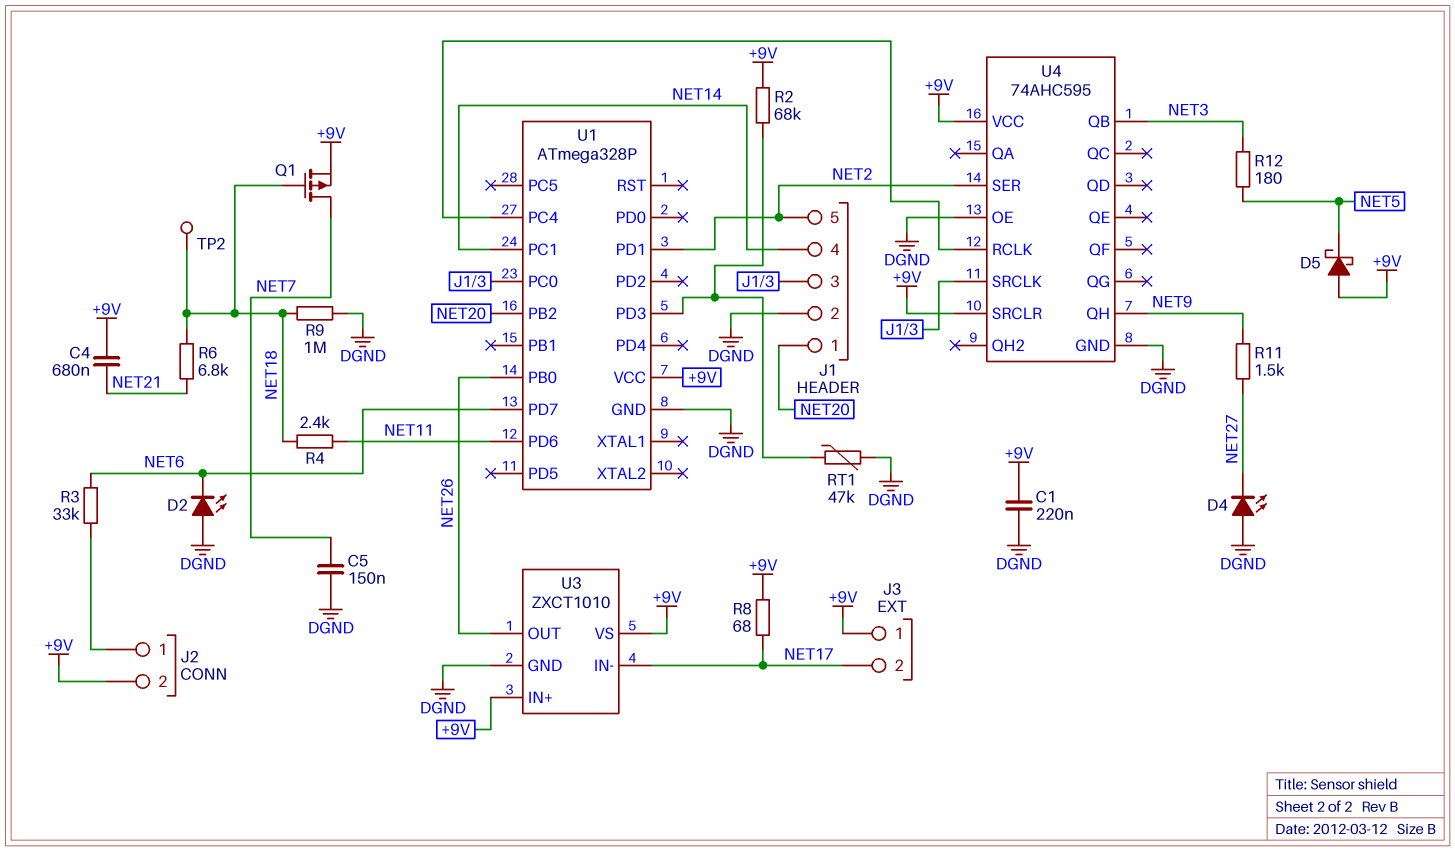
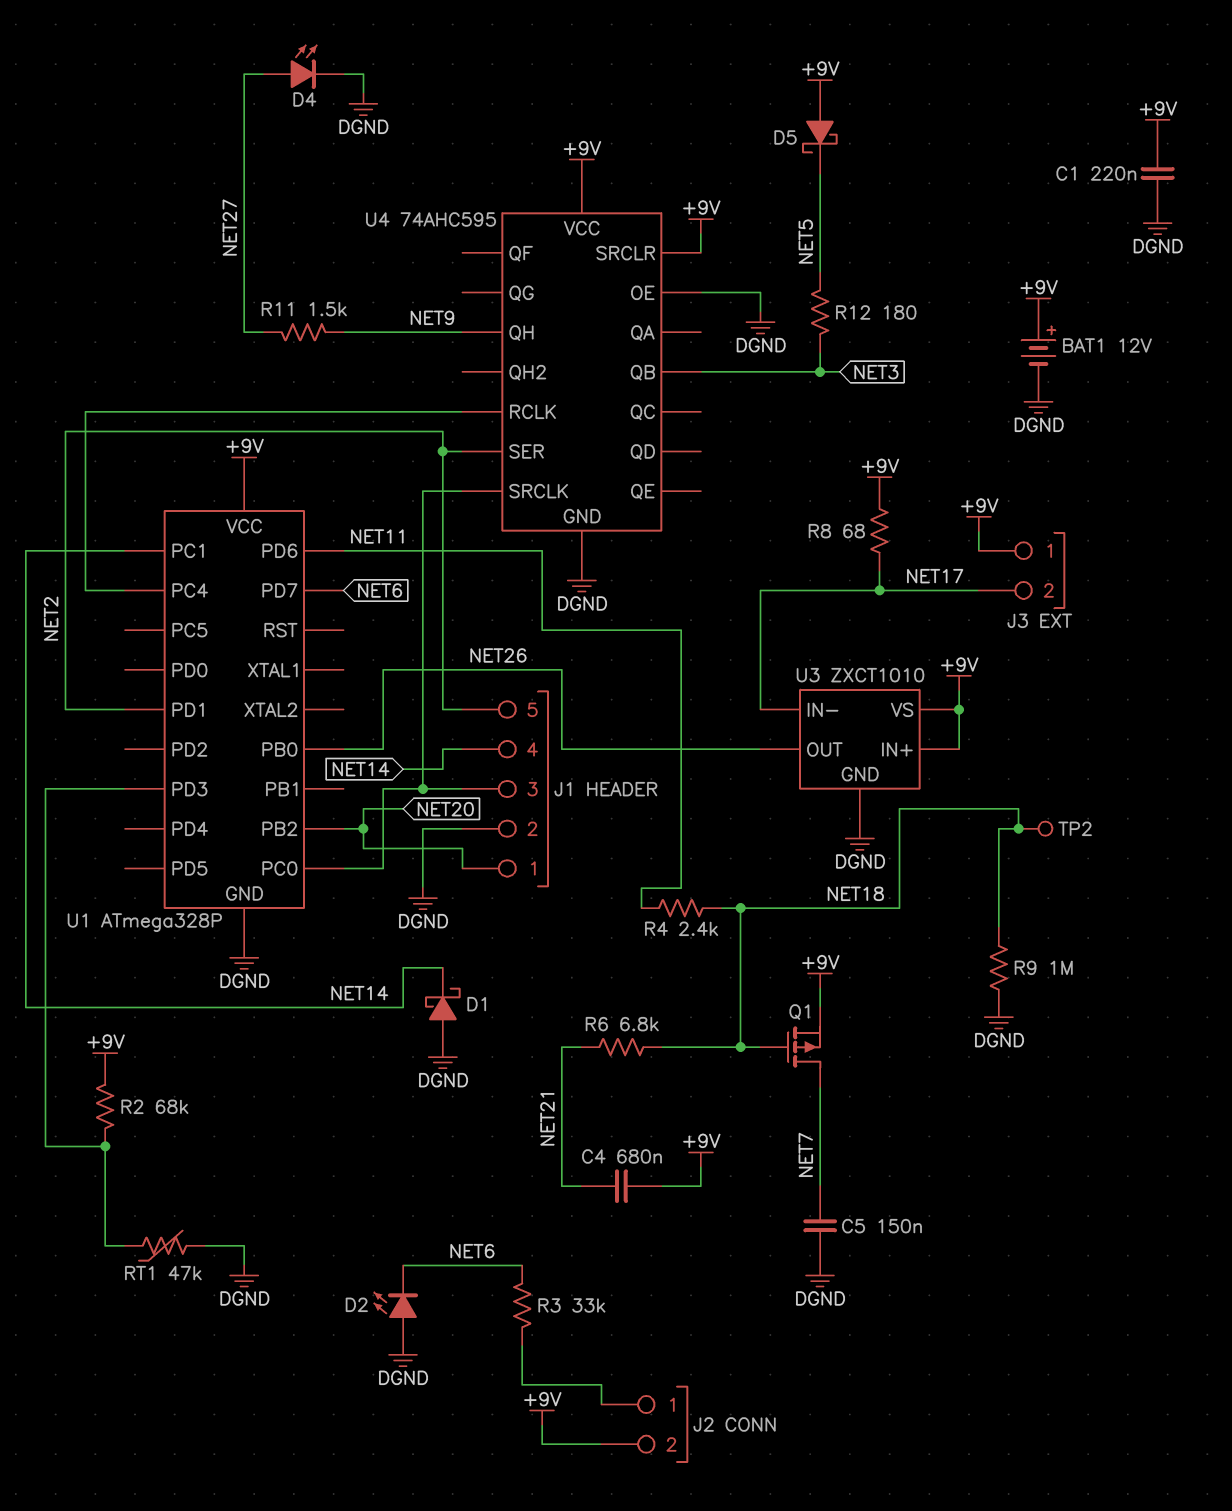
BAT1: none -> 12V (plus +9V, minus DGND)
D1: none -> schottky (A DGND, K NET14)
D4: LED (A DGND, K NET27) -> LED (A NET27, K DGND)

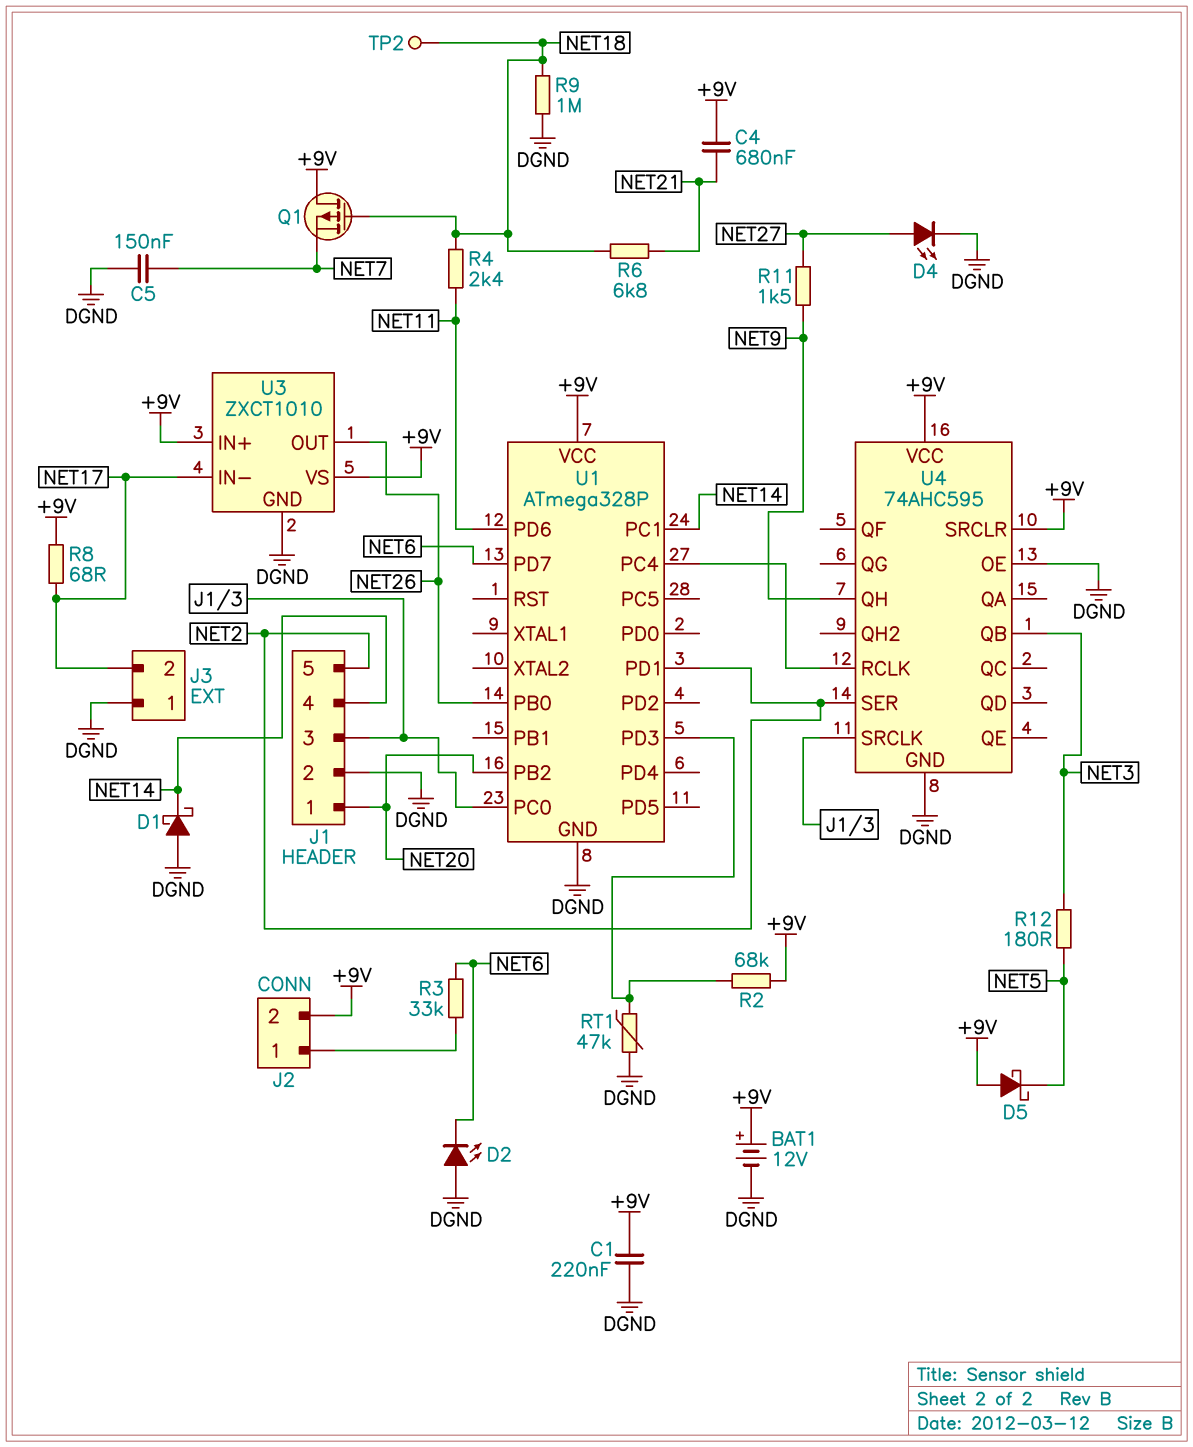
J3 pin 1: +9V -> DGND
Q1: PMOS (G NET18, D NET7, S +9V) -> PMOS (G NET18, D +9V, S NET7)

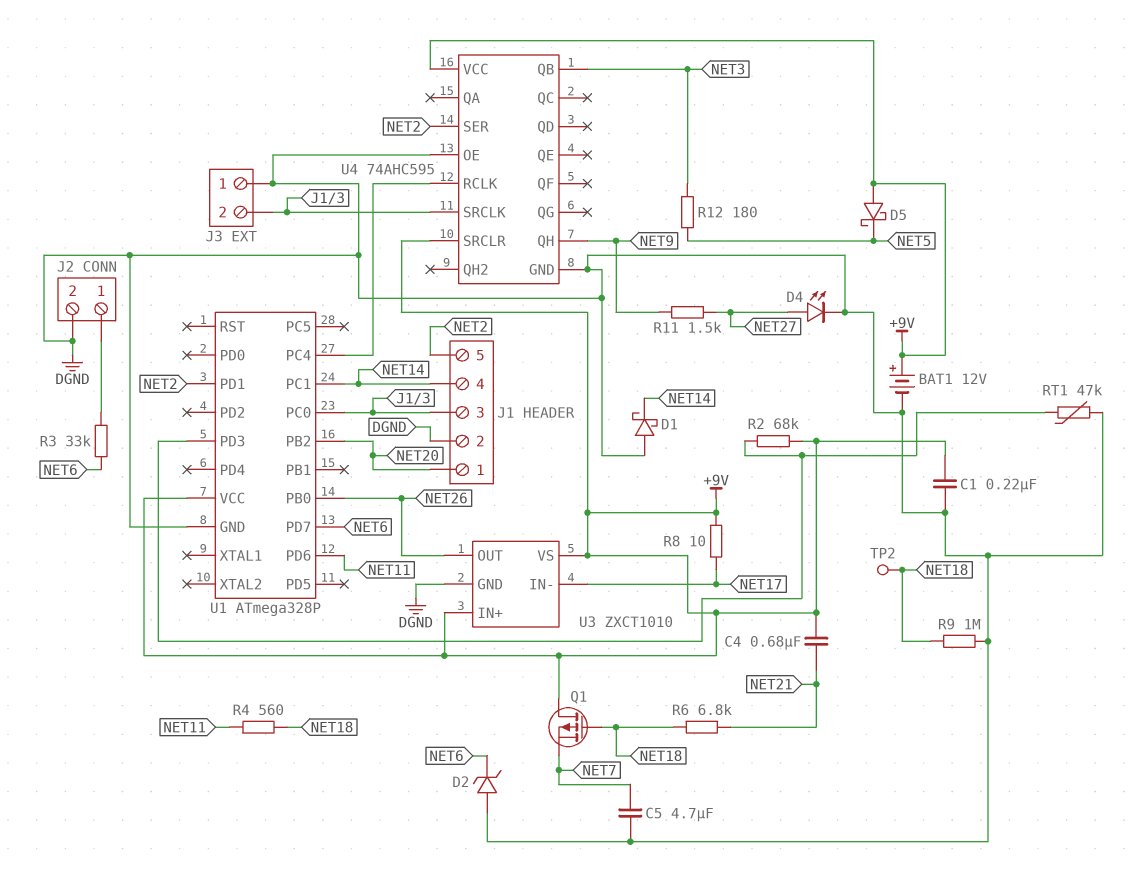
C5: 150nF (DGND, NET7) -> 4.7uF (DGND, NET7)
D2: LED (A DGND, K NET6) -> zener (A DGND, K NET6)
J2 pin 2: +9V -> DGND
J3 pin 2: NET17 -> J1/3
R4: 2.4k (NET11, NET18) -> 560 (NET11, NET18)
R8: 68 (+9V, NET17) -> 10 (+9V, NET17)

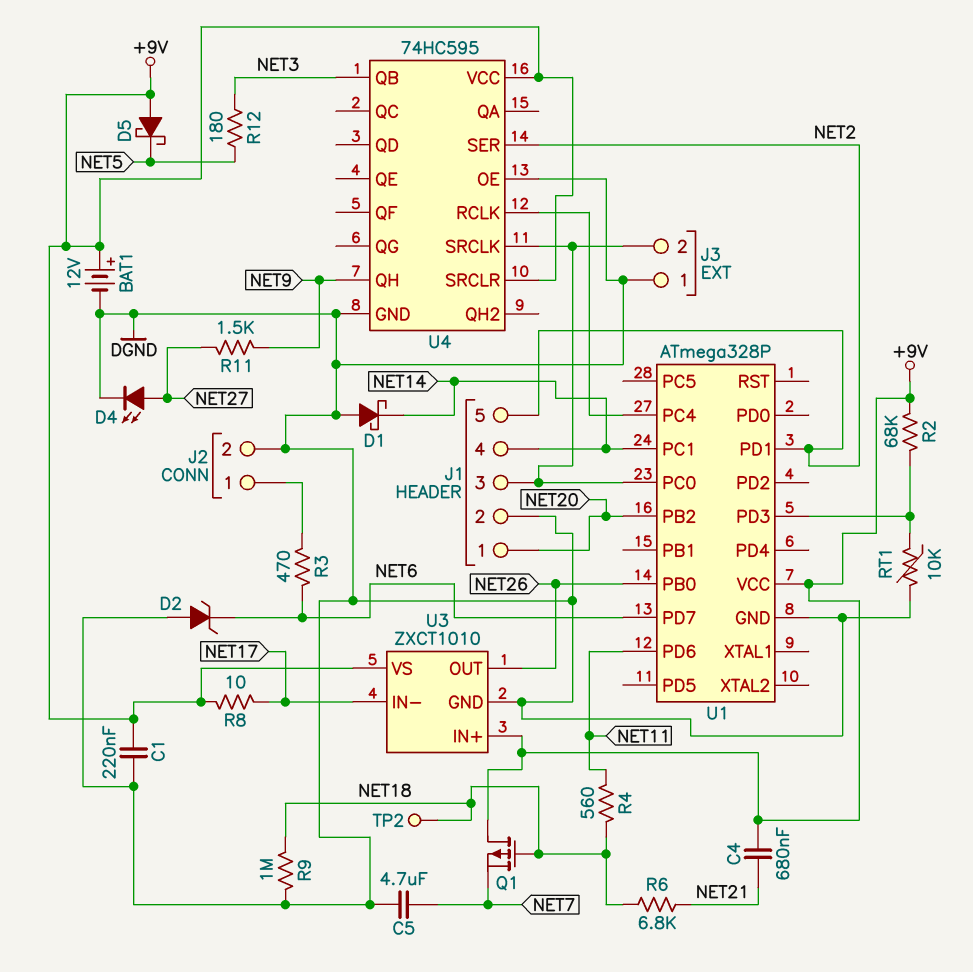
R3: 33k (J2/1, NET6) -> 470 (J2/1, NET6)
RT1: 47k (DGND, U1/PD3) -> 10k (DGND, U1/PD3)
U4: 74AHC595 -> 74HC595

